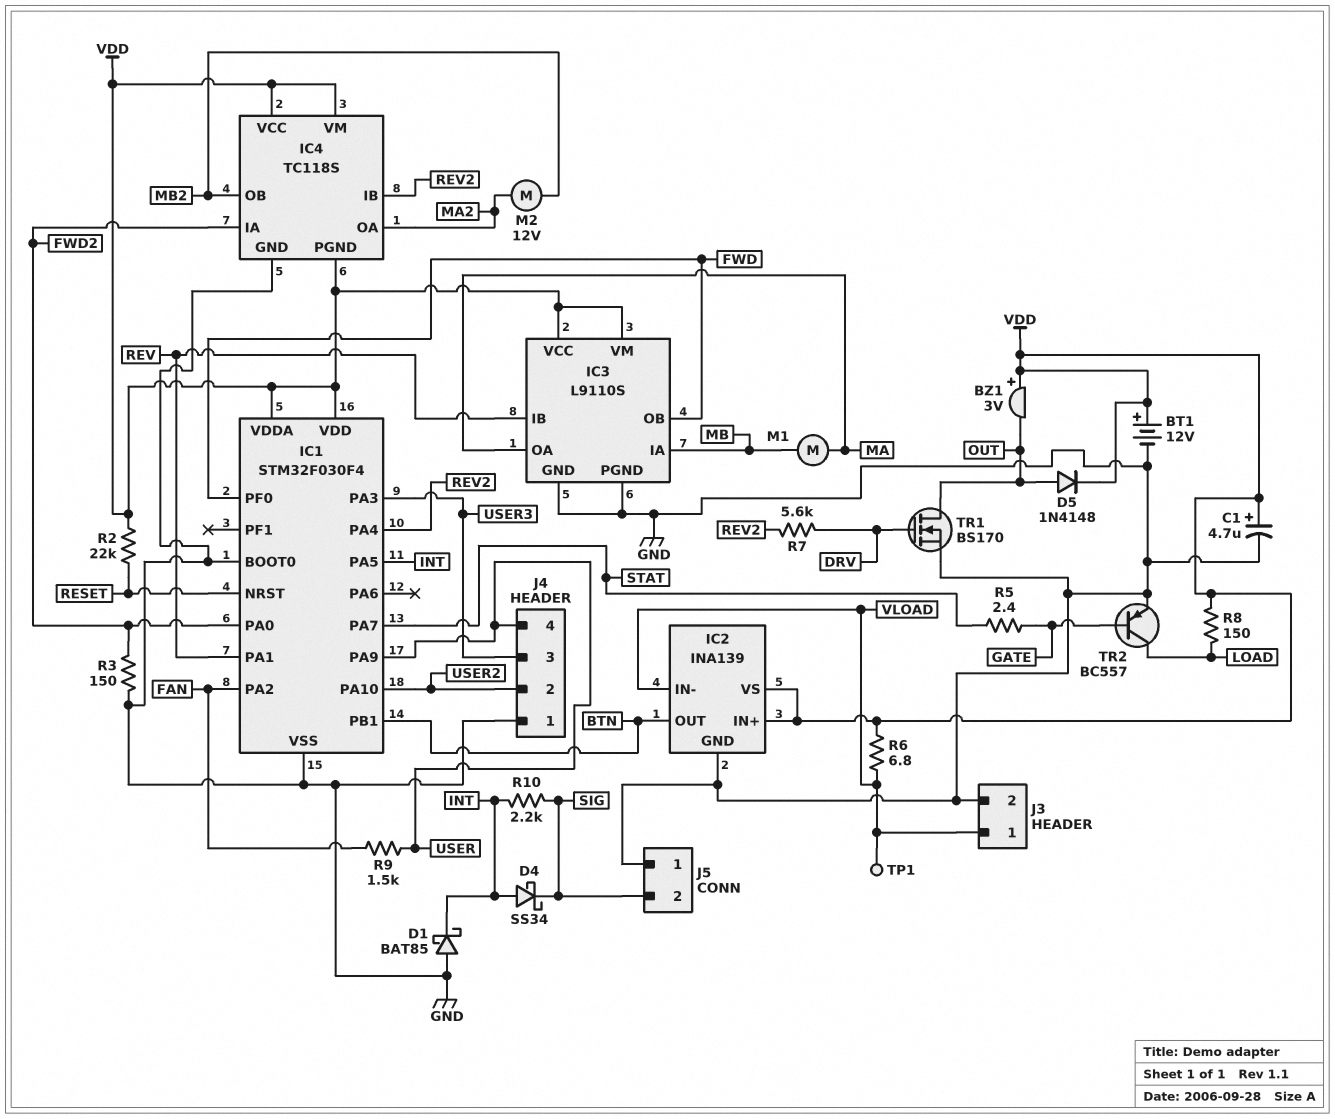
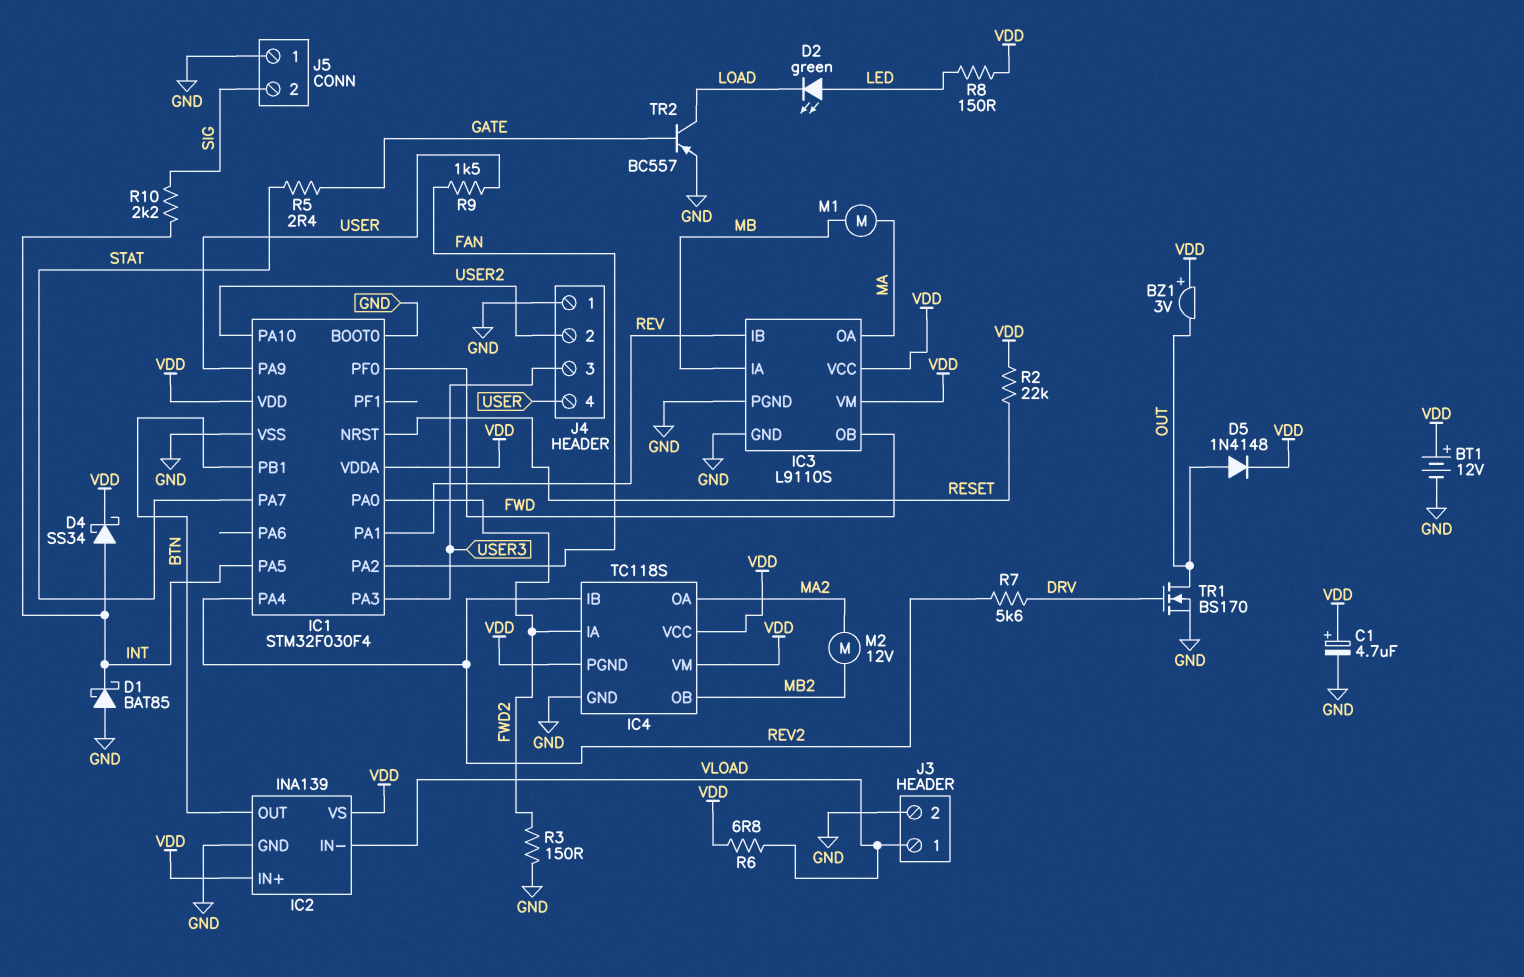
D2: none -> LED green (A LED, K LOAD)
D4: schottky SS34 (A INT, K SIG) -> schottky SS34 (A INT, K VDD)
R8: 150 (LOAD, VDD) -> 150 (LED, VDD)
TP1: test point (VLOAD) -> none

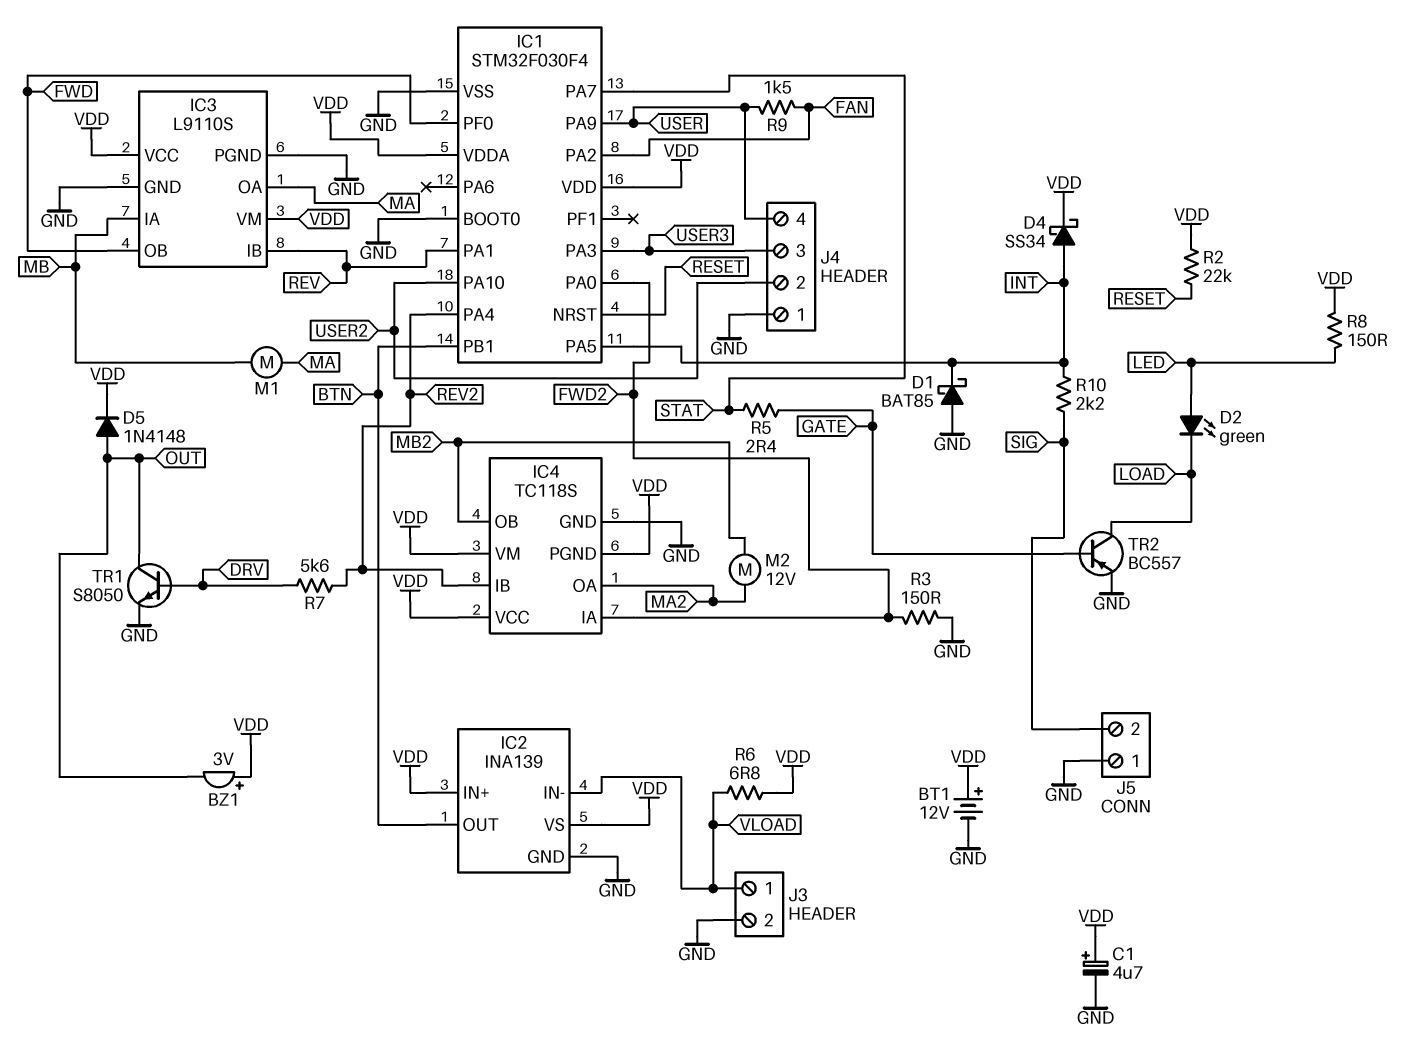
TR1: NMOS BS170 (G DRV, D OUT, S GND) -> NPN S8050 (B DRV, C OUT, E GND)

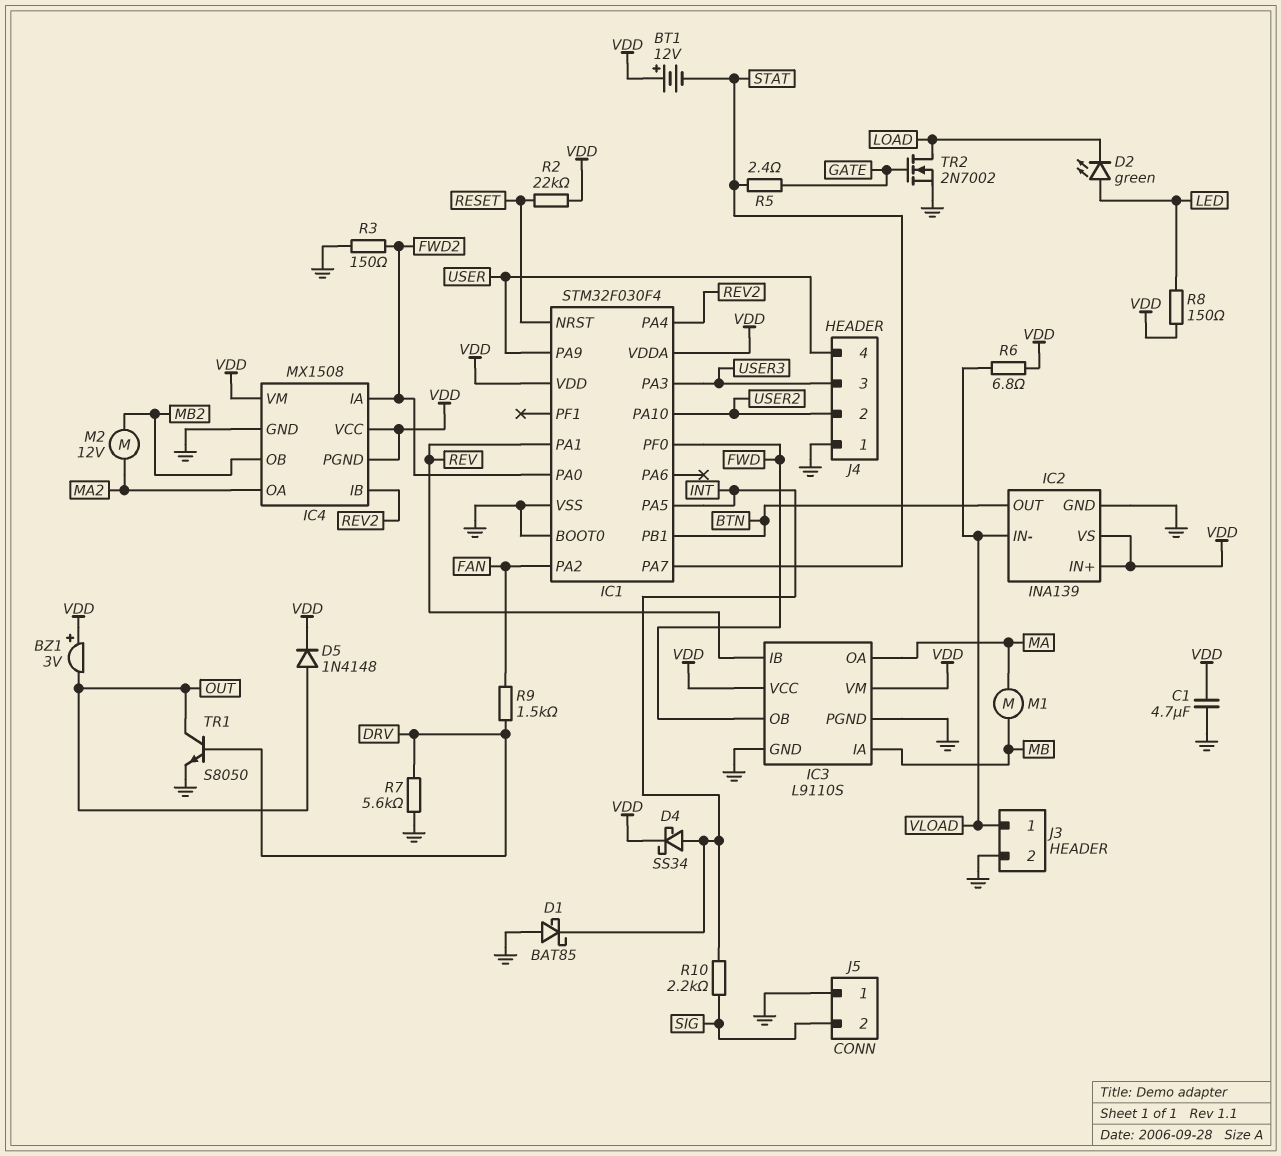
BT1: 12V (plus VDD, minus GND) -> 12V (plus VDD, minus STAT)
C1: 4.7uF (plus VDD, minus GND) -> 4.7uF (GND, VDD)
IC4: TC118S -> MX1508
R7: 5.6k (DRV, REV2) -> 5.6k (DRV, GND)
R9: 1.5k (FAN, USER) -> 1.5k (DRV, FAN)
TR2: PNP BC557 (B GATE, C LOAD, E GND) -> NMOS 2N7002 (G GATE, D LOAD, S GND)

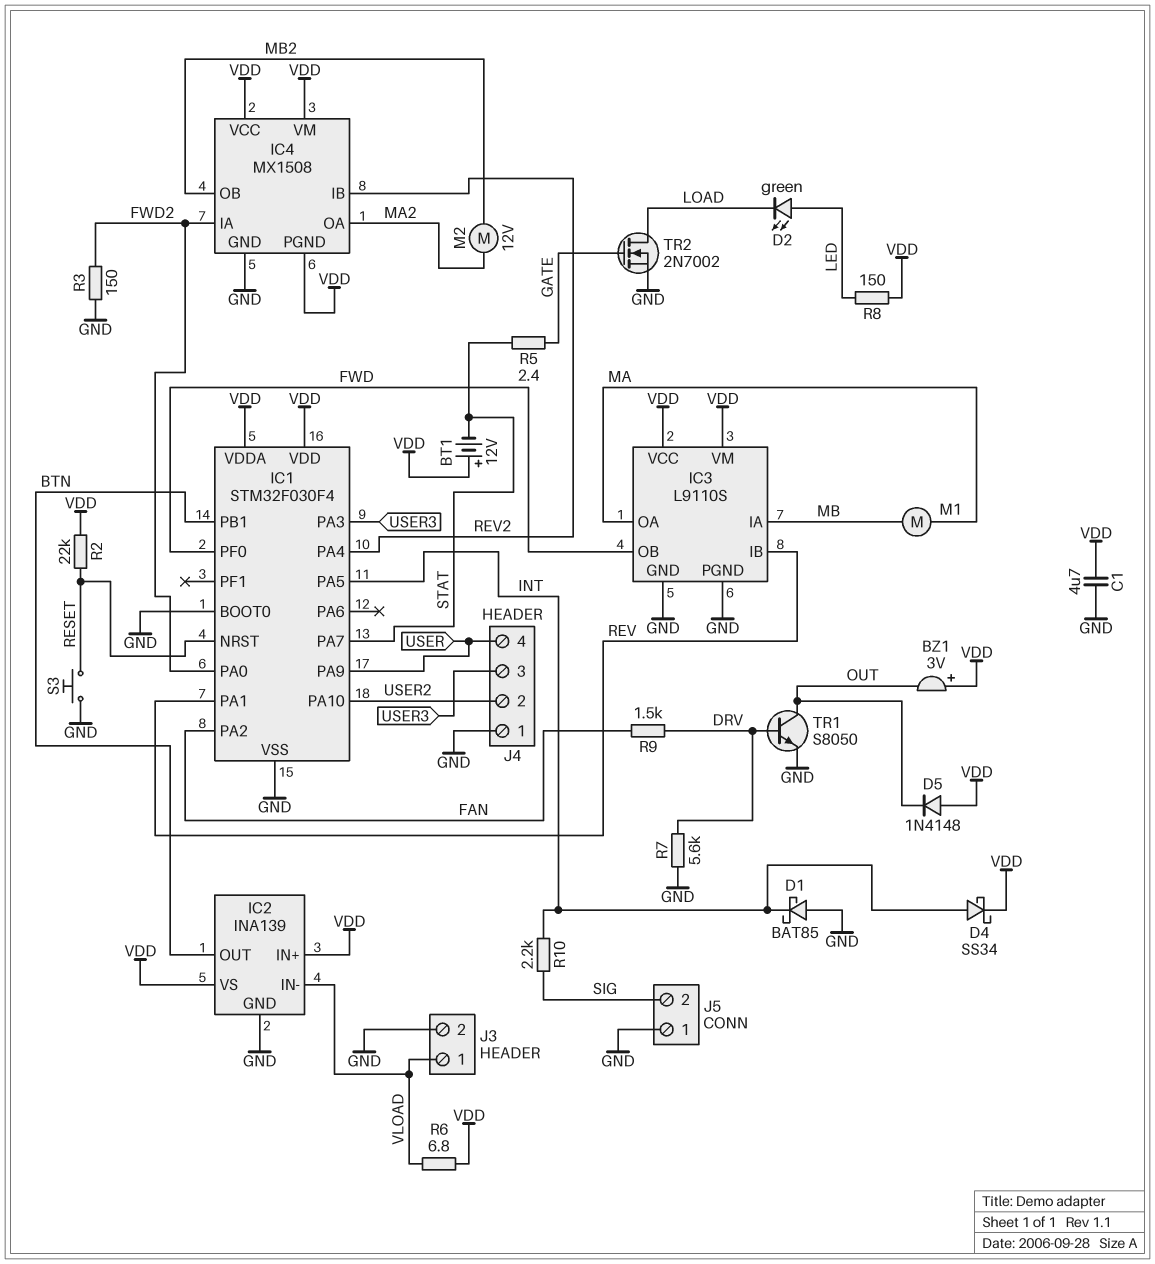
D5: diode 1N4148 (A OUT, K VDD) -> diode 1N4148 (A VDD, K OUT)
S3: none -> button (GND, RESET)

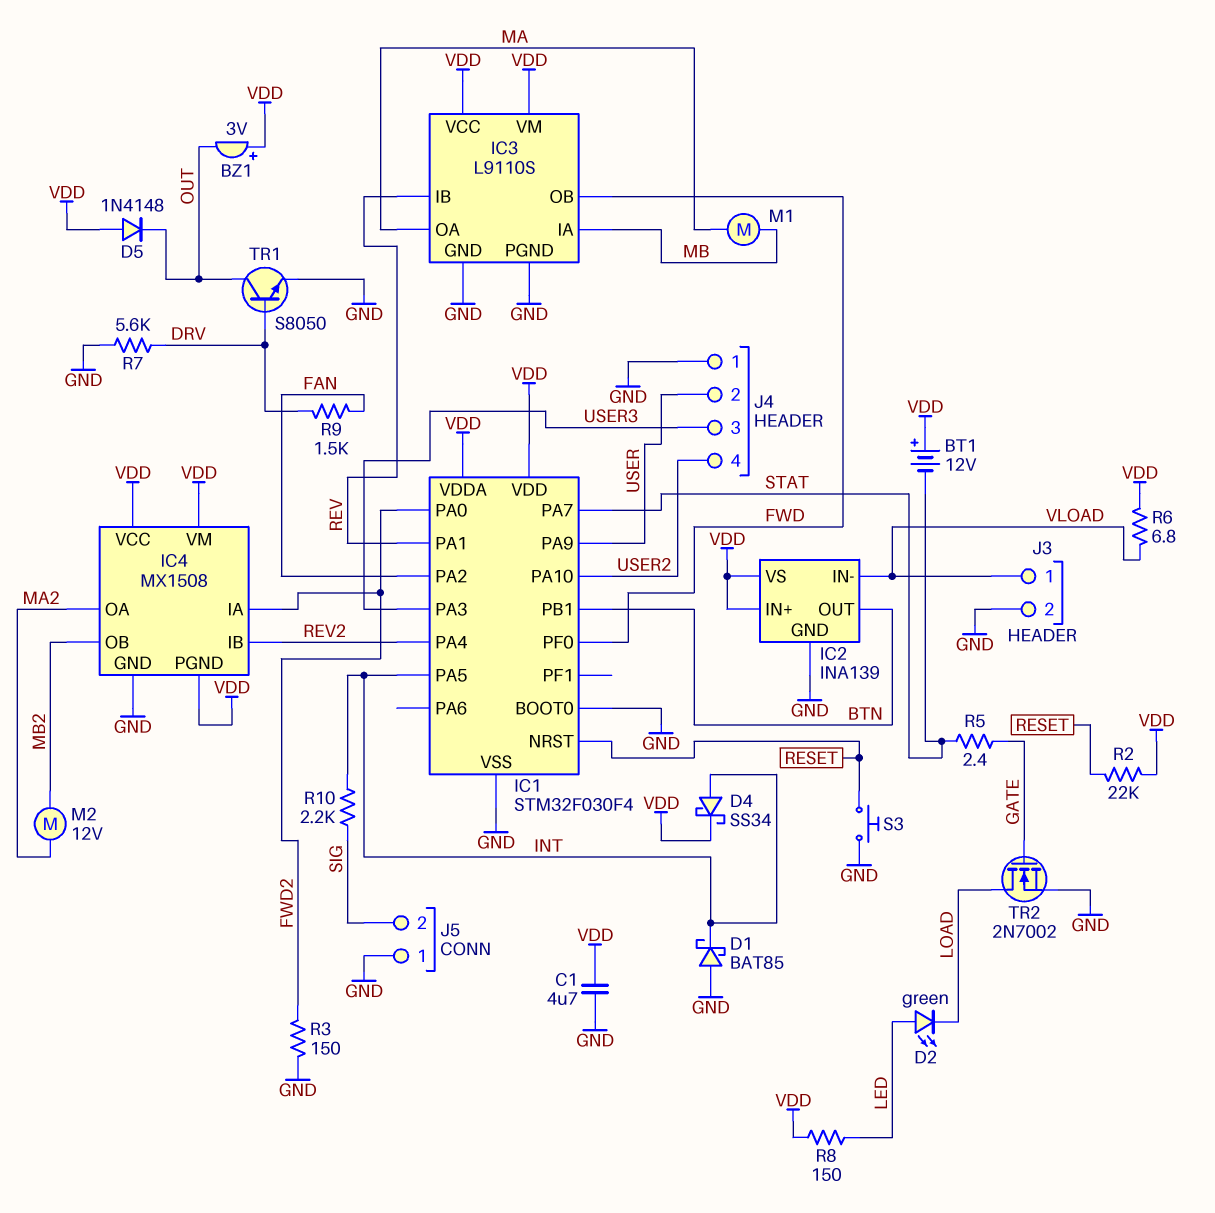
J4 pin 2: USER2 -> USER
J4 pin 4: USER -> USER2

